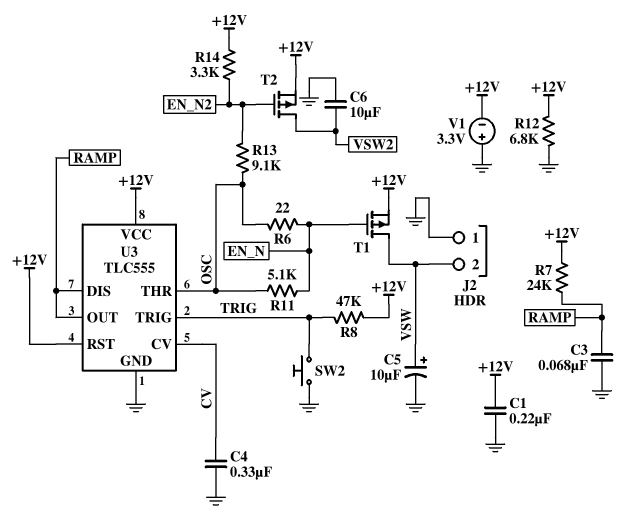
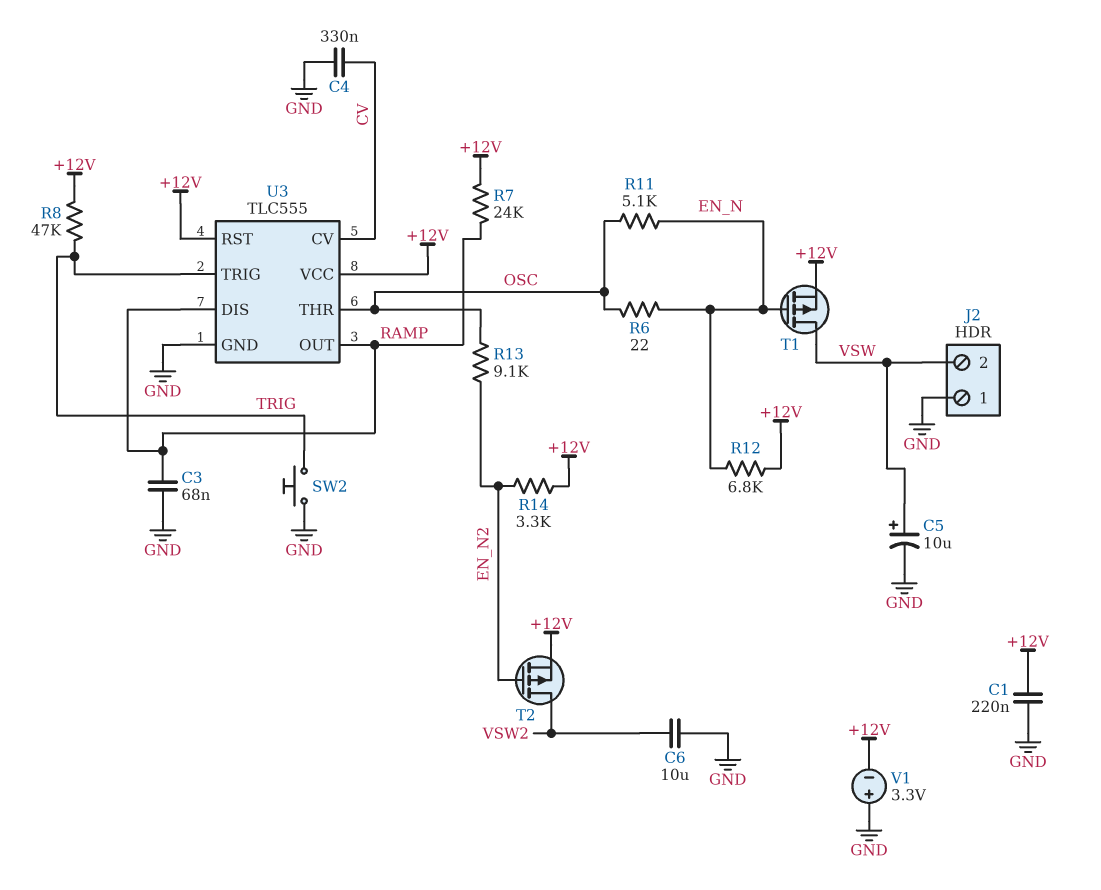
R12: 6.8k (+12V, GND) -> 6.8k (+12V, EN_N)

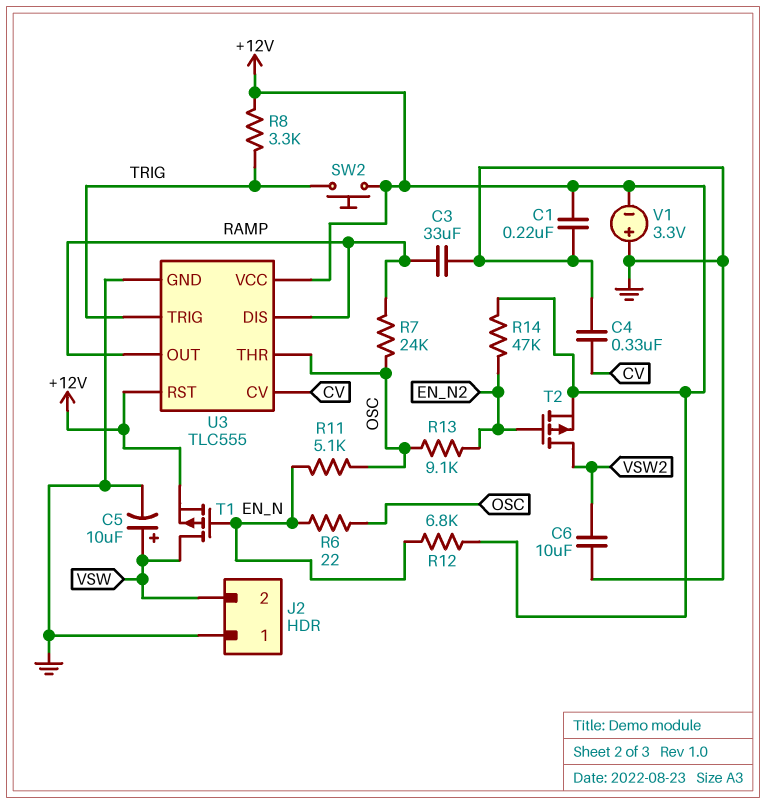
C3: 68nF (GND, RAMP) -> 33uF (GND, RAMP)
R7: 24k (+12V, RAMP) -> 24k (OSC, RAMP)
R8: 47k (+12V, TRIG) -> 3.3k (+12V, TRIG)
R14: 3.3k (+12V, EN_N2) -> 47k (+12V, EN_N2)
SW2: button (GND, TRIG) -> button (+12V, TRIG)

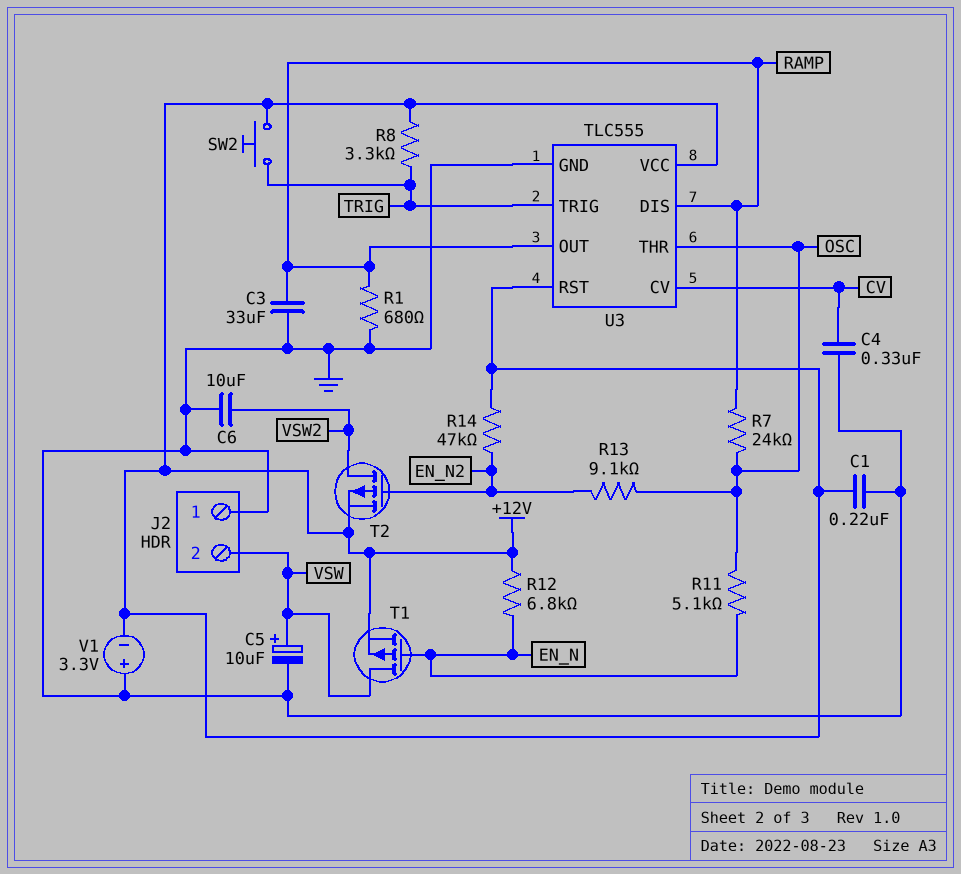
R1: none -> 680 (GND, RAMP)
R6: 22 (EN_N, OSC) -> none

